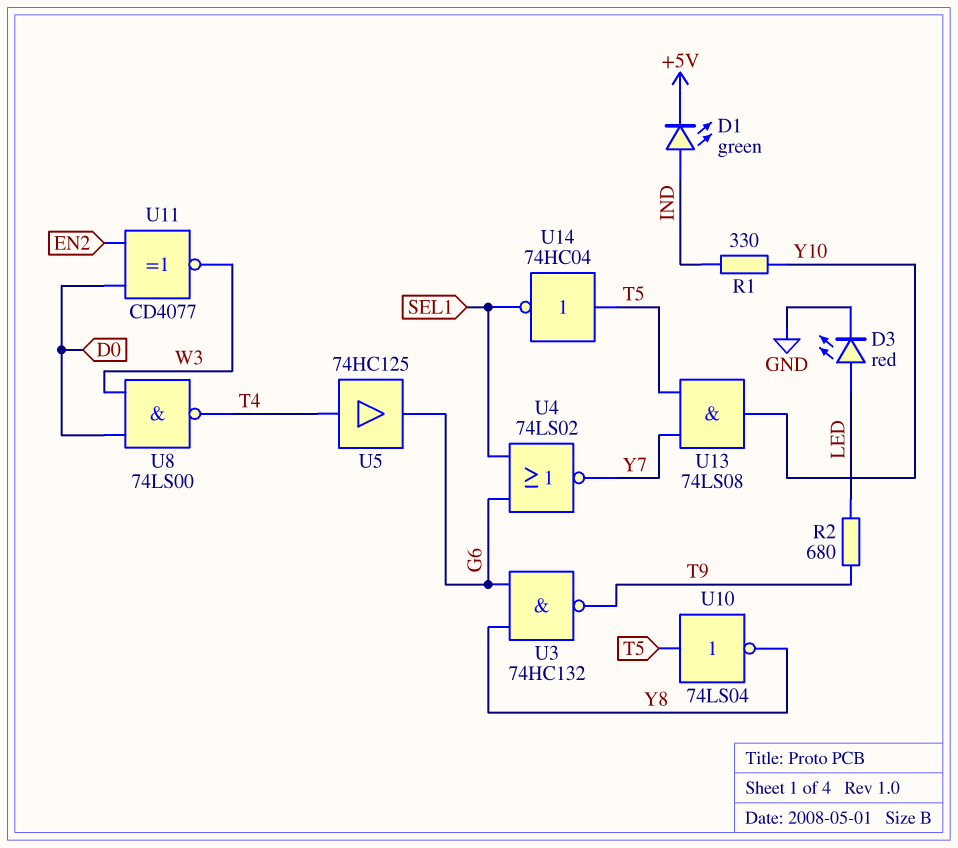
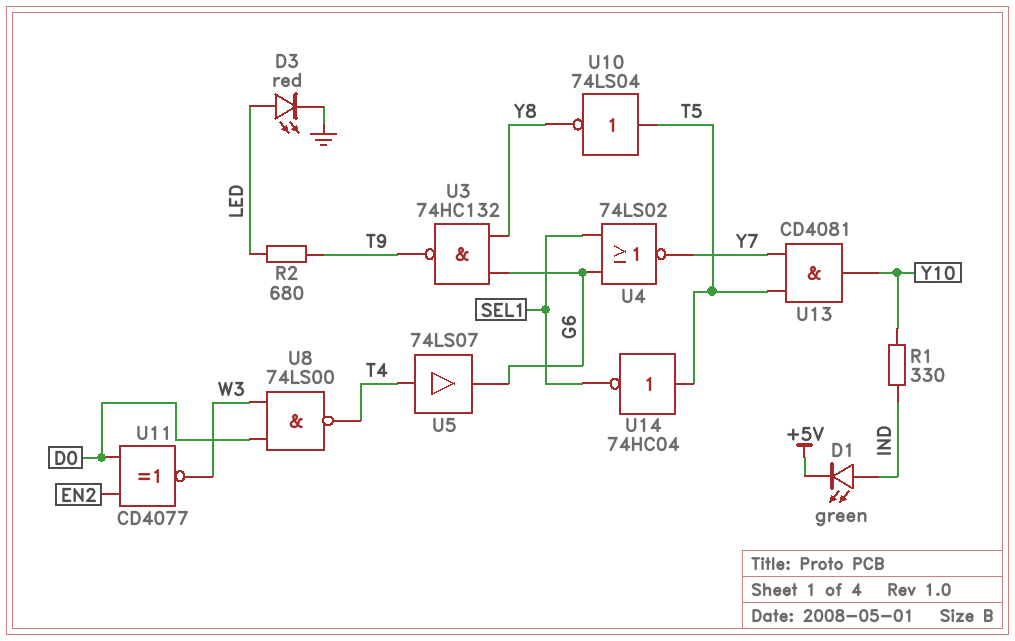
U5: buffer 74HC125 (in T4, out G6) -> buffer 74LS07 (in T4, out G6)
U13: AND 74LS08 (in T5, in Y7, out Y10) -> AND CD4081 (in T5, in Y7, out Y10)

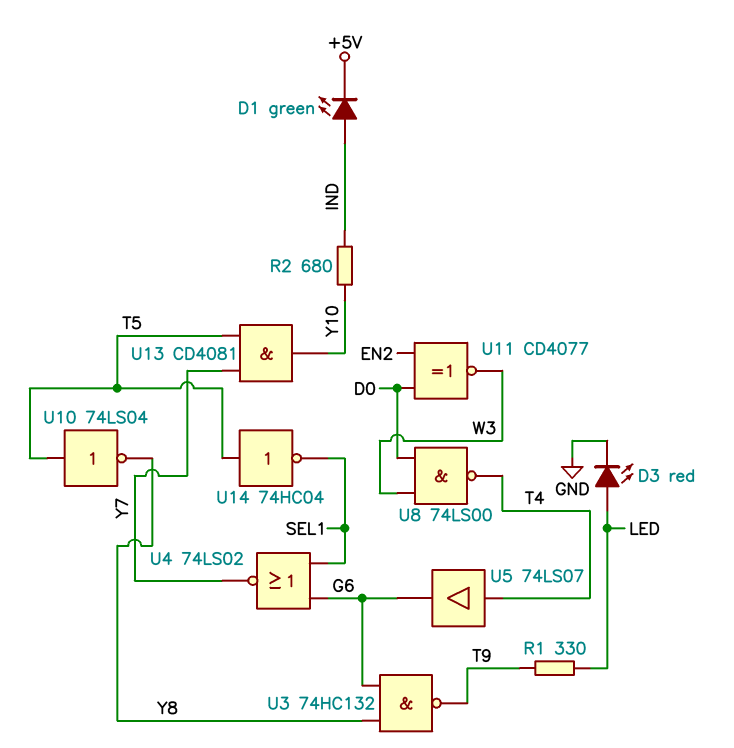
R1: 330 (IND, Y10) -> 330 (LED, T9)
R2: 680 (LED, T9) -> 680 (IND, Y10)

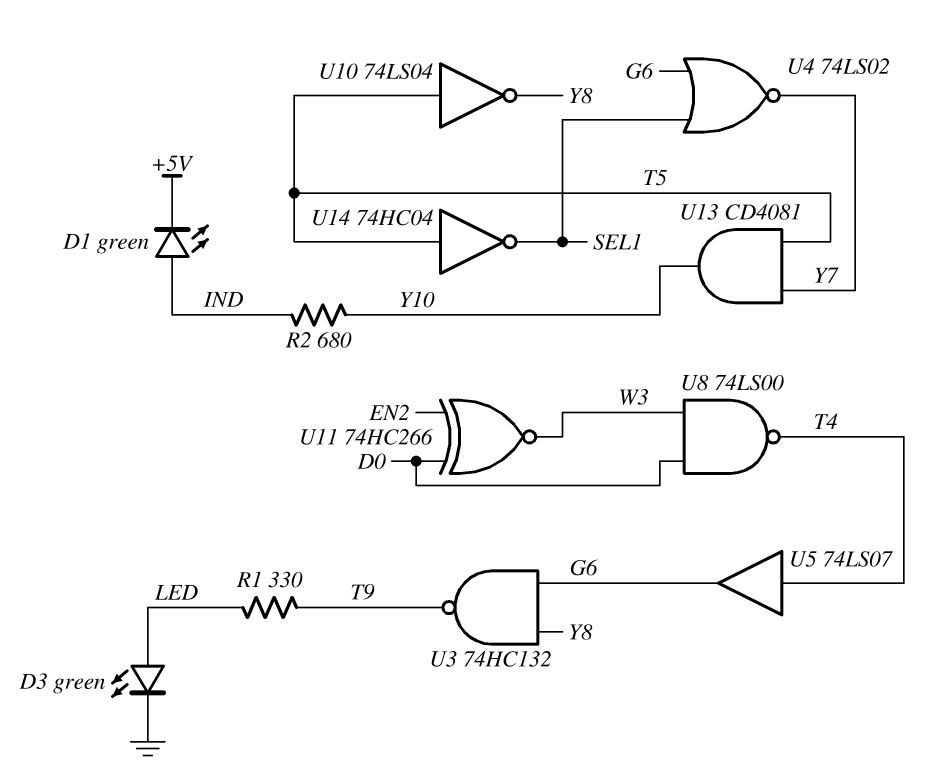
D3: LED red (A LED, K GND) -> LED green (A LED, K GND)
U11: XNOR CD4077 (in D0, in EN2, out W3) -> XNOR 74HC266 (in D0, in EN2, out W3)

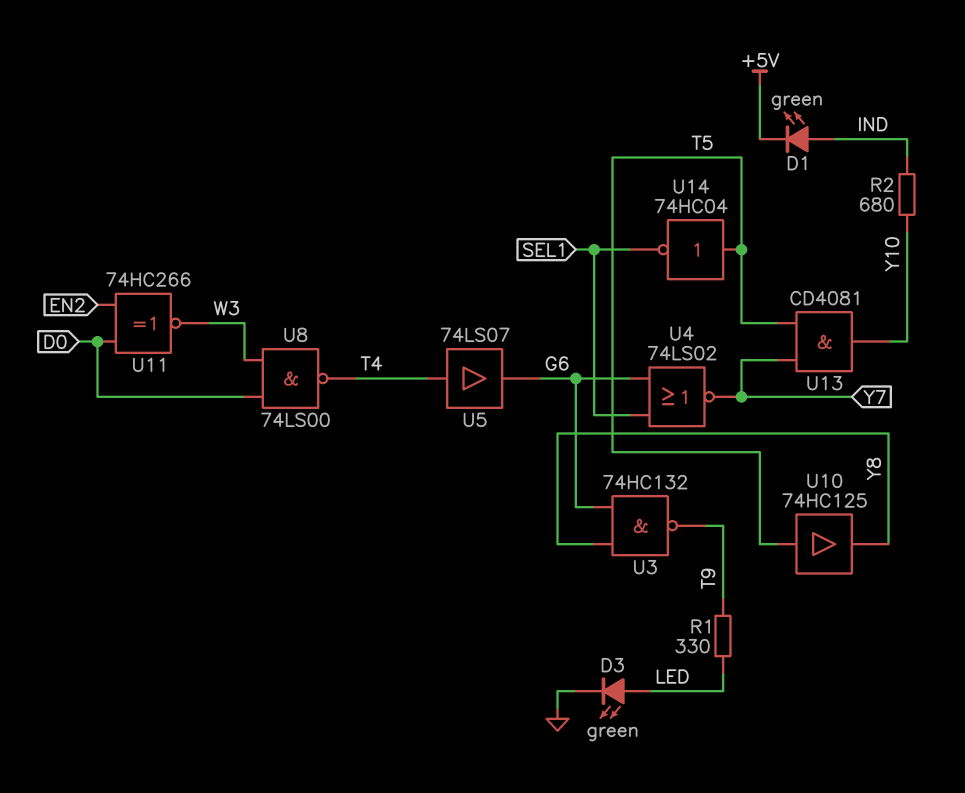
U10: NOT 74LS04 (in T5, out Y8) -> buffer 74HC125 (in T5, out Y8)

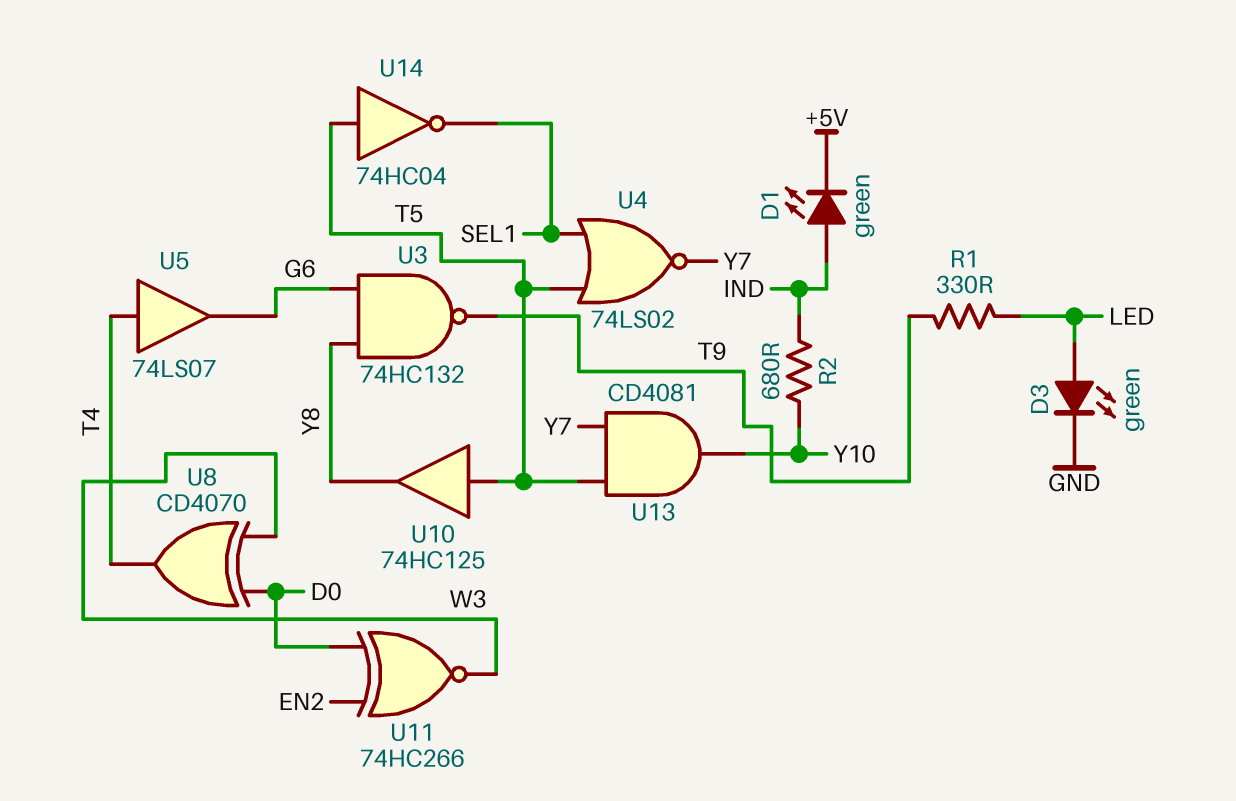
U4: NOR 74LS02 (in G6, in SEL1, out Y7) -> NOR 74LS02 (in SEL1, in T5, out Y7)
U8: NAND 74LS00 (in D0, in W3, out T4) -> XOR CD4070 (in D0, in W3, out T4)

